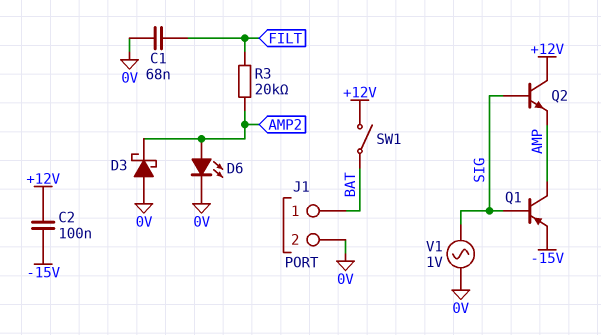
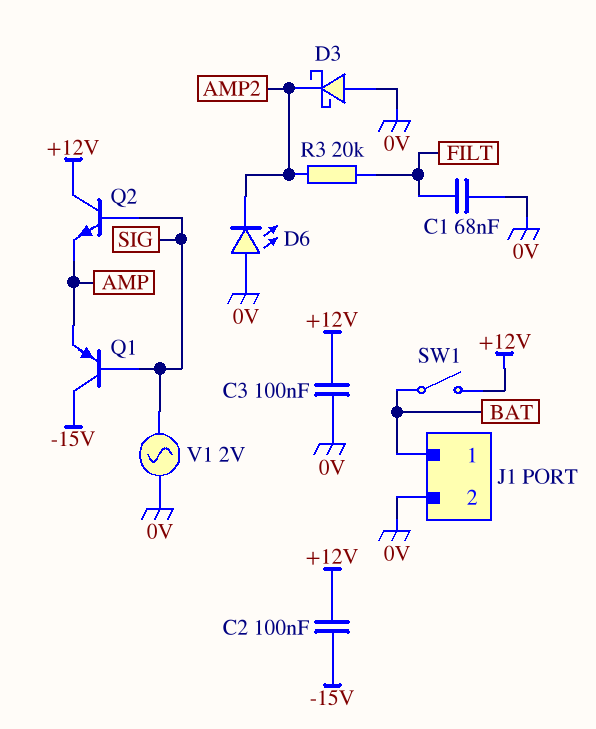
C3: none -> 100nF (+12V, 0V)
D6: LED (A AMP2, K 0V) -> LED (A 0V, K AMP2)
Q1: PNP (B SIG, C AMP, E -15V) -> PNP (B SIG, C -15V, E AMP)
V1: AC 1V (0V, SIG) -> AC 2V (0V, SIG)

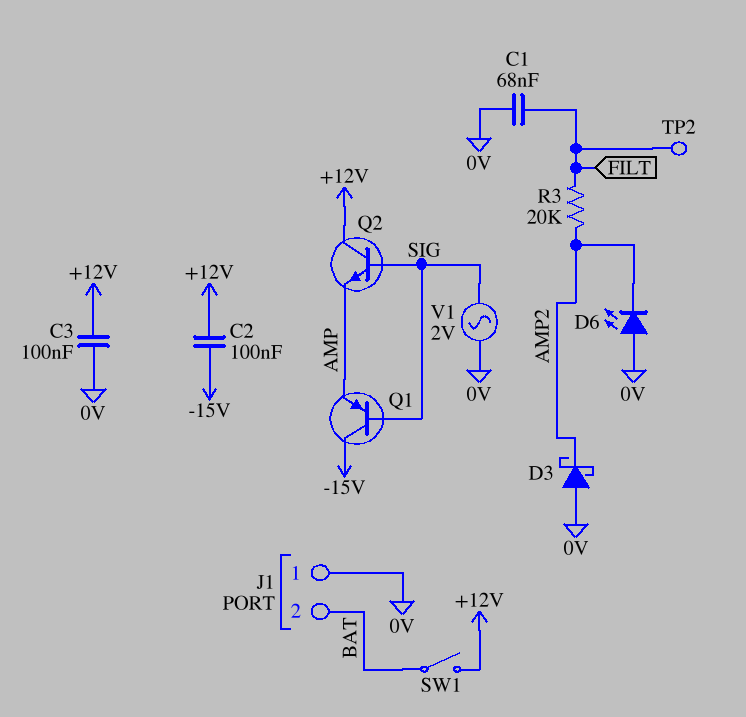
J1 pin 1: BAT -> 0V
J1 pin 2: 0V -> BAT
TP2: none -> test point (FILT)

